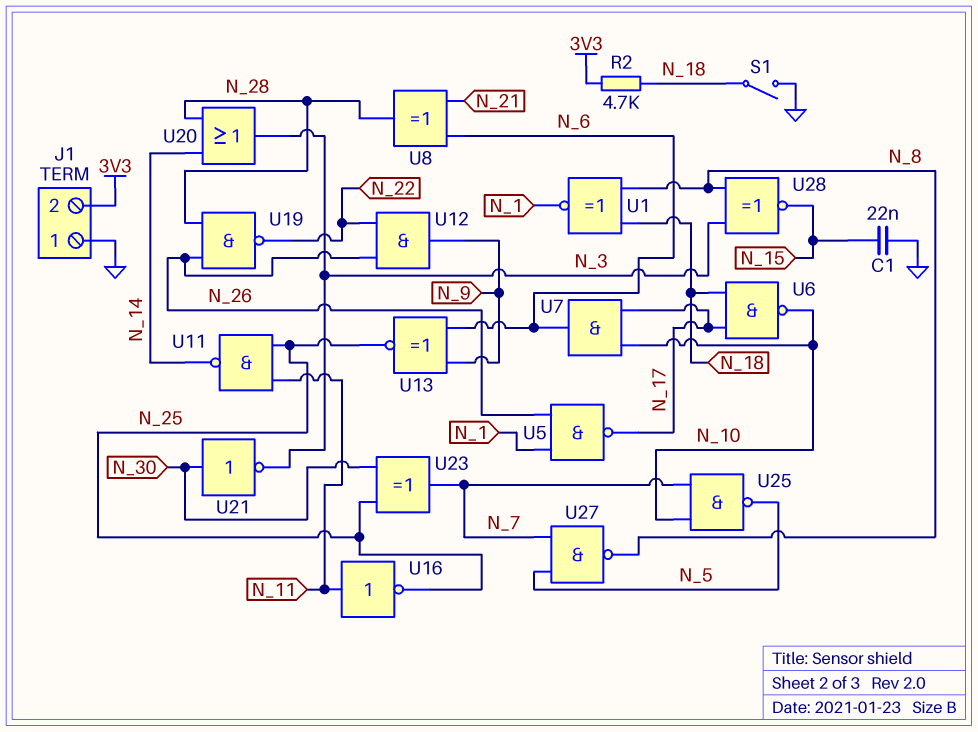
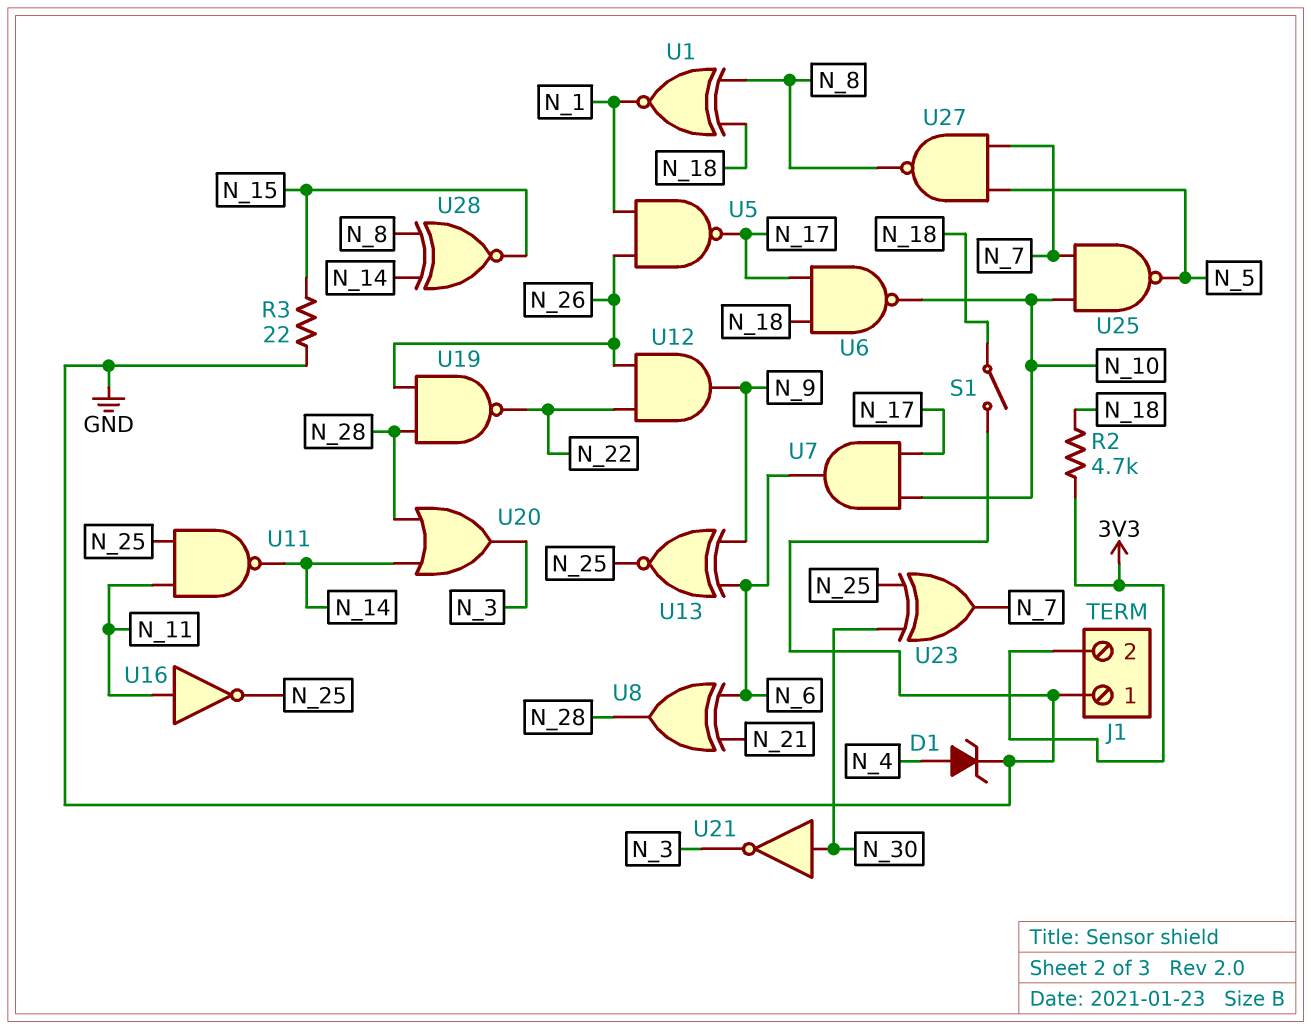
C1: 22nF (GND, N_15) -> none
D1: none -> zener (A N_4, K GND)
R3: none -> 22 (GND, N_15)
U28: XNOR (in N_3, in N_8, out N_15) -> XNOR (in N_8, in N_14, out N_15)

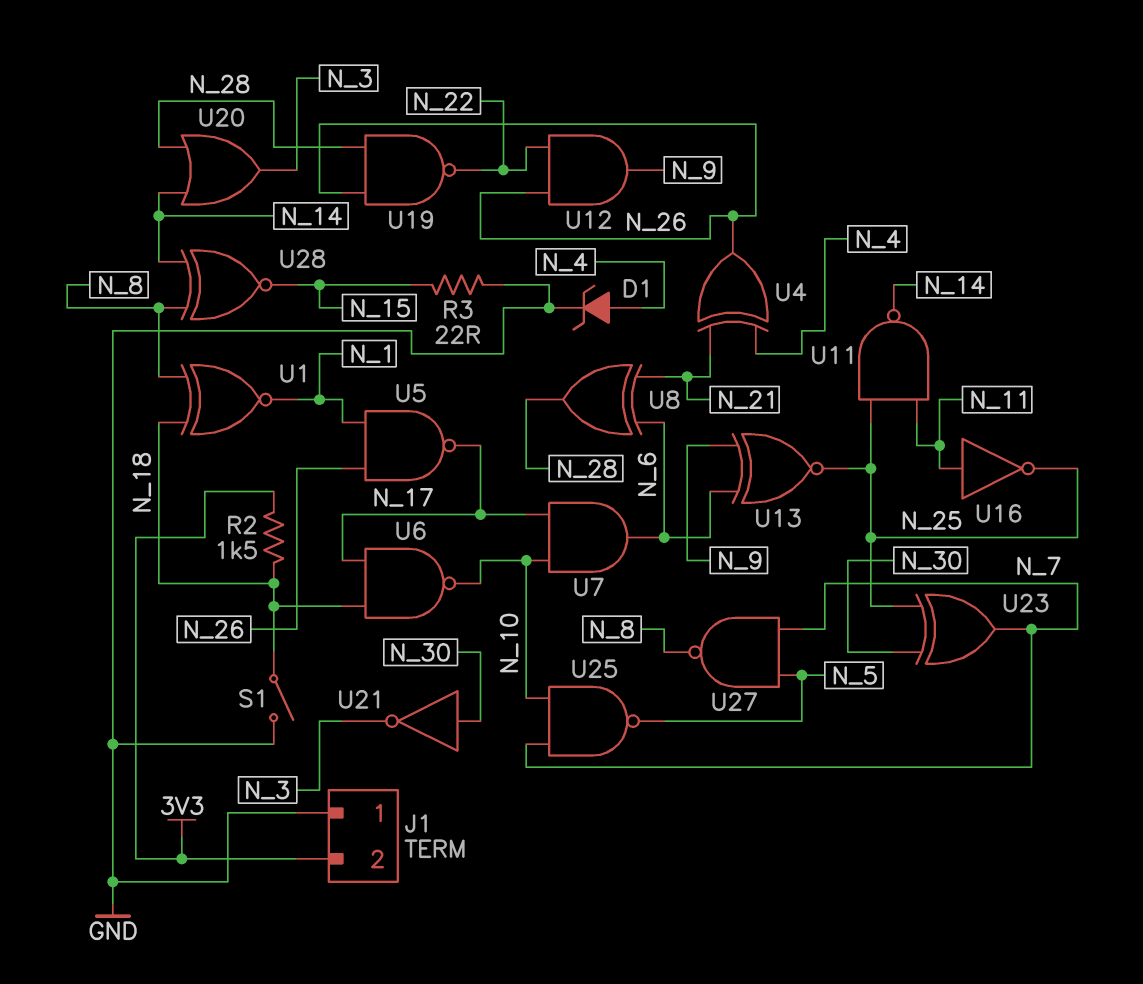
R2: 4.7k (3V3, N_18) -> 1.5k (3V3, N_18)
U4: none -> XOR (in N_4, in N_21, out N_26)

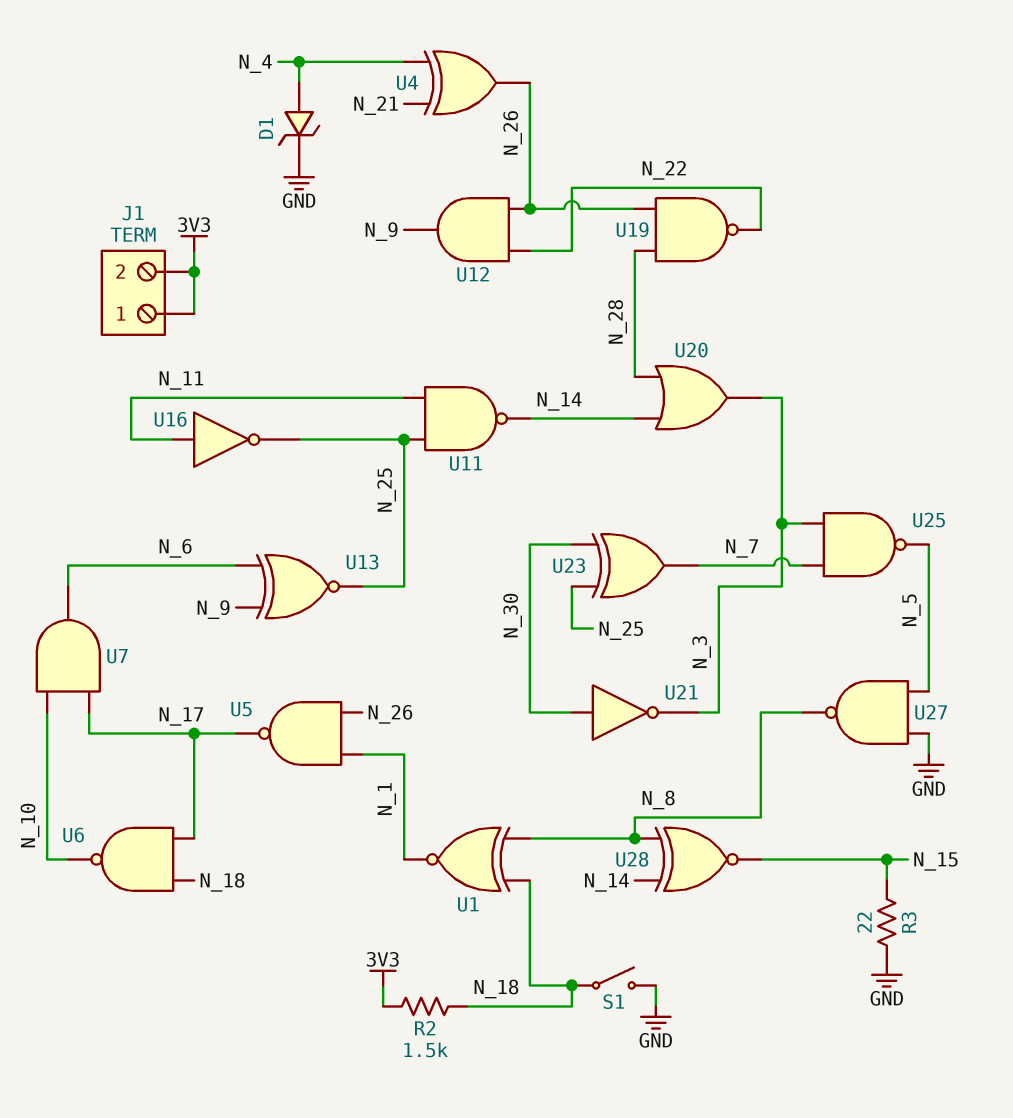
J1 pin 1: GND -> 3V3
U8: XOR (in N_6, in N_21, out N_28) -> none
U25: NAND (in N_7, in N_10, out N_5) -> NAND (in N_3, in N_7, out N_5)
U27: NAND (in N_5, in N_7, out N_8) -> NAND (in GND, in N_5, out N_8)

